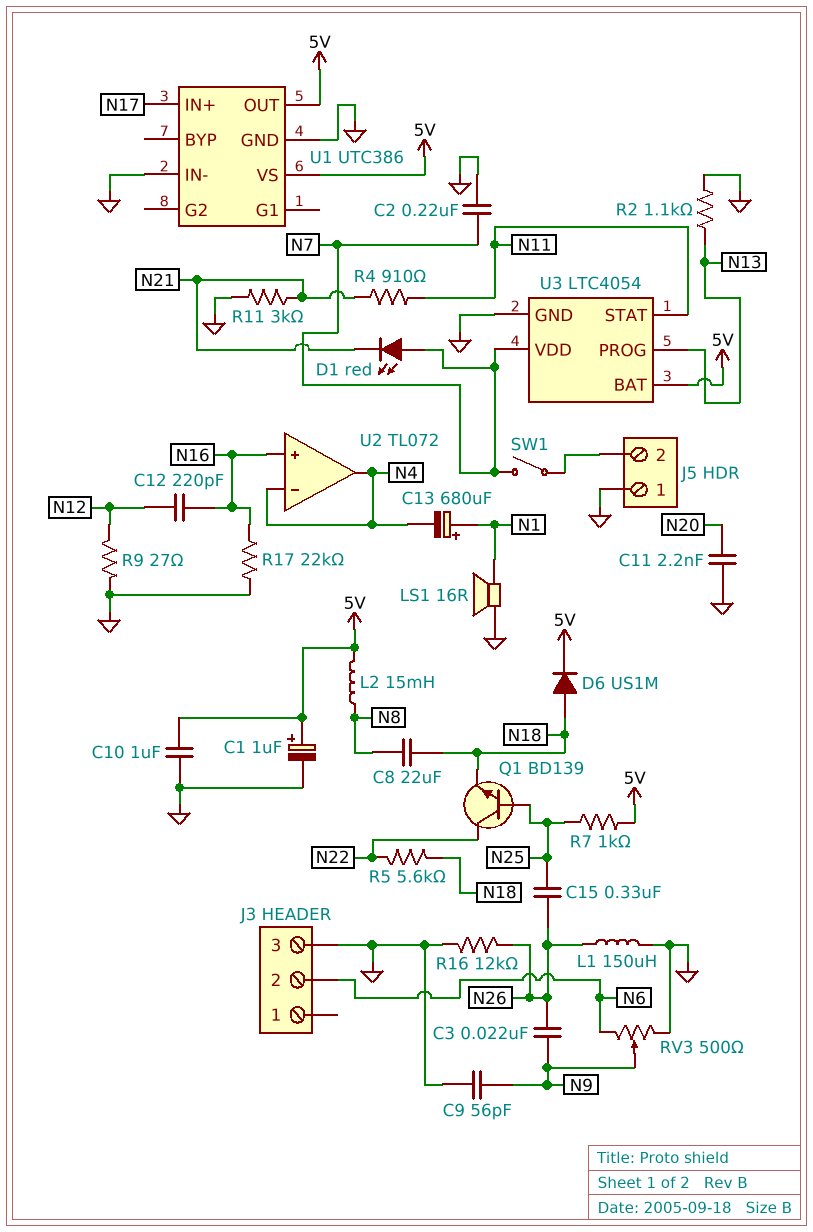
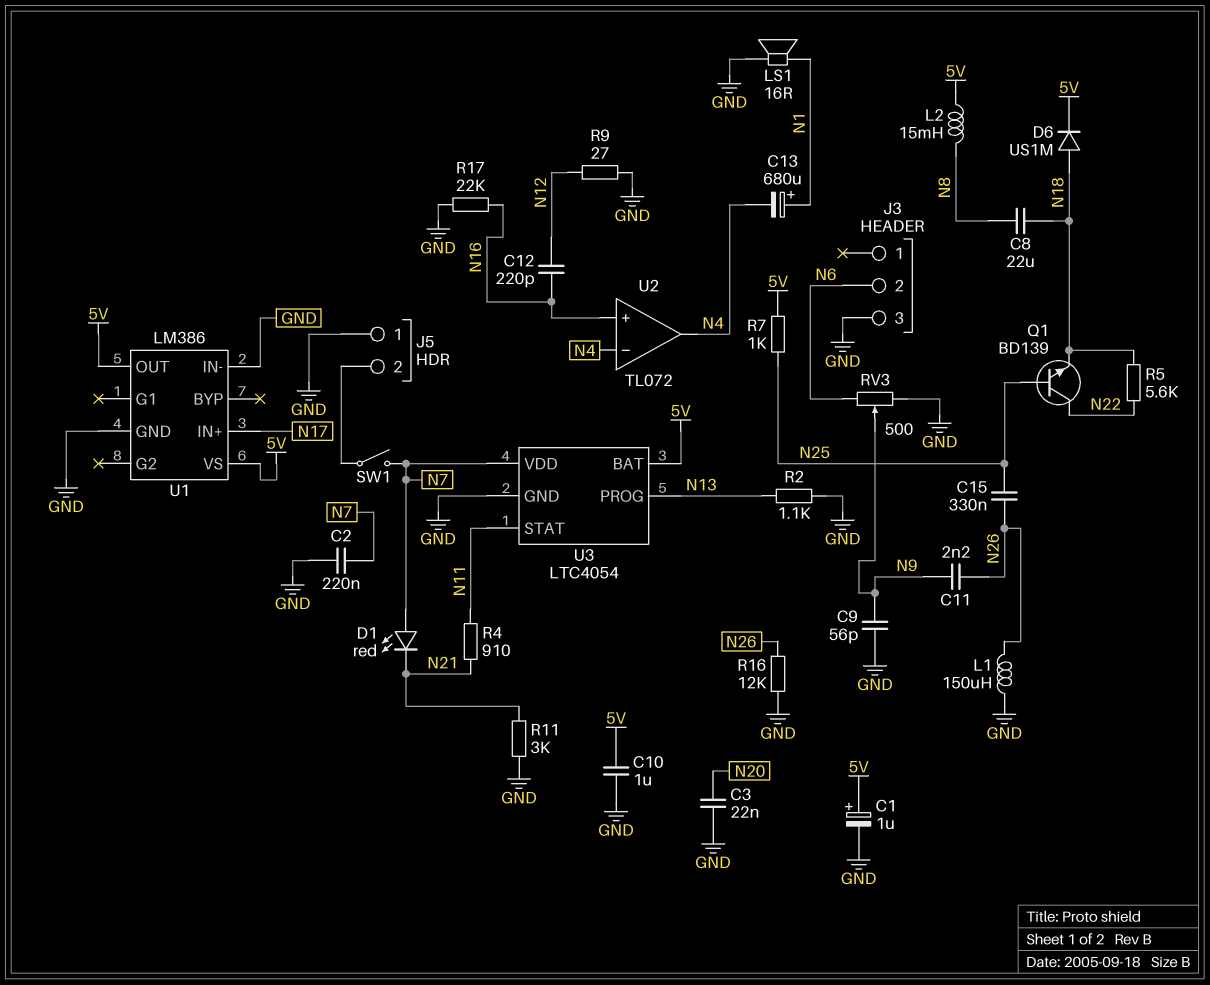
C3: 22nF (N9, N26) -> 22nF (GND, N20)
C11: 2.2nF (GND, N20) -> 2.2nF (N9, N26)
U1: UTC386 -> LM386

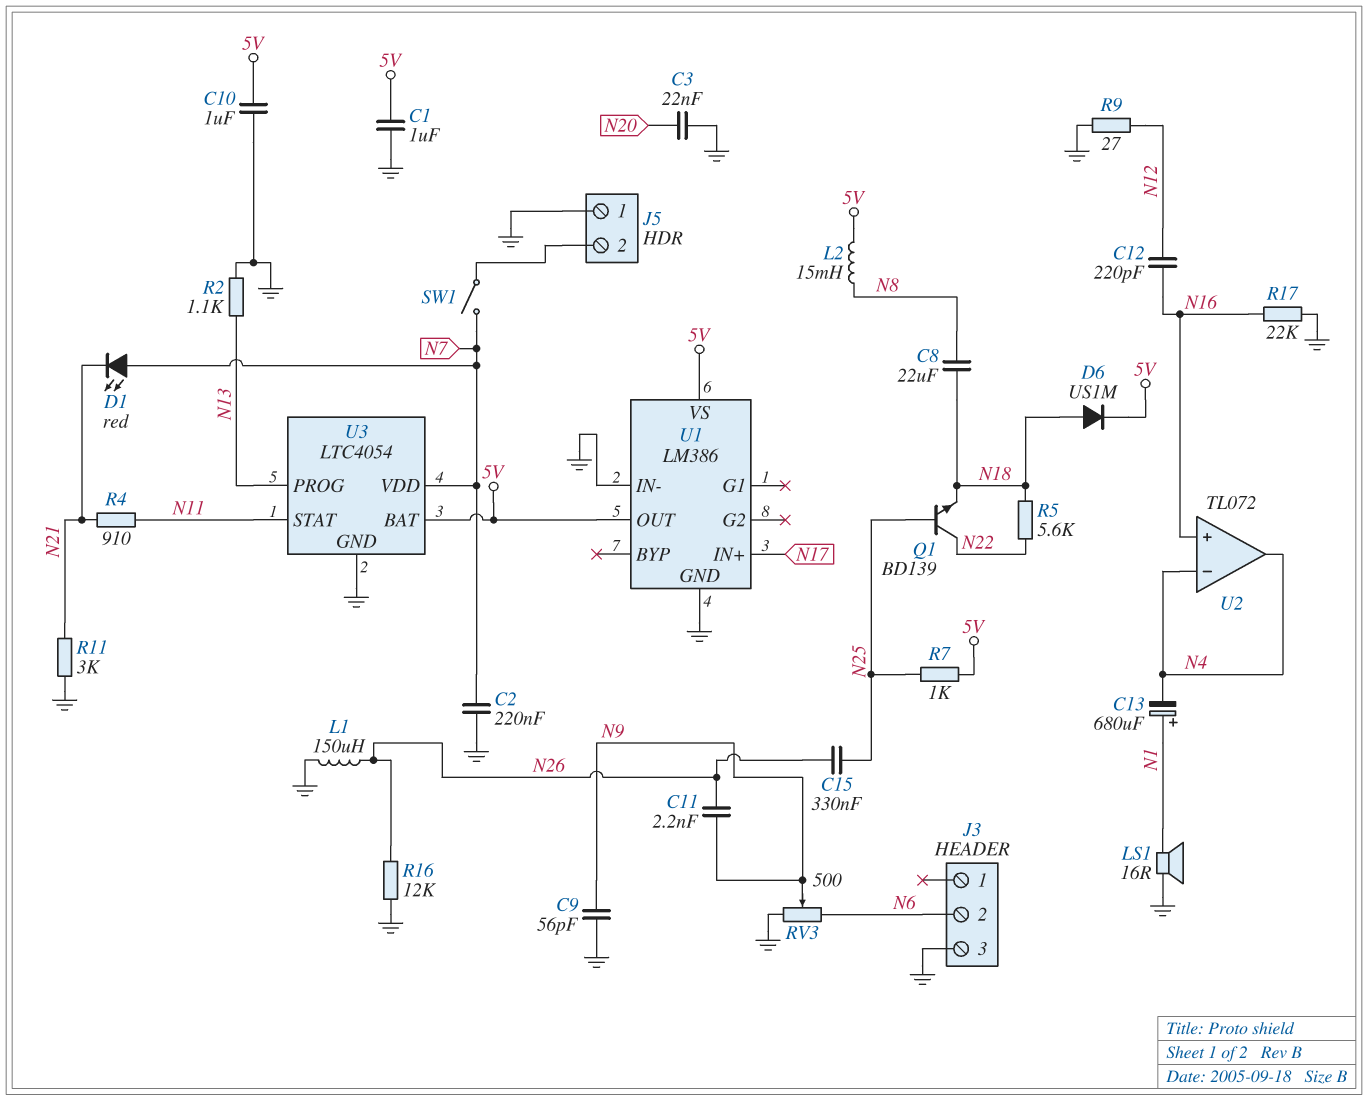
C1: 1uF (plus 5V, minus GND) -> 1uF (5V, GND)

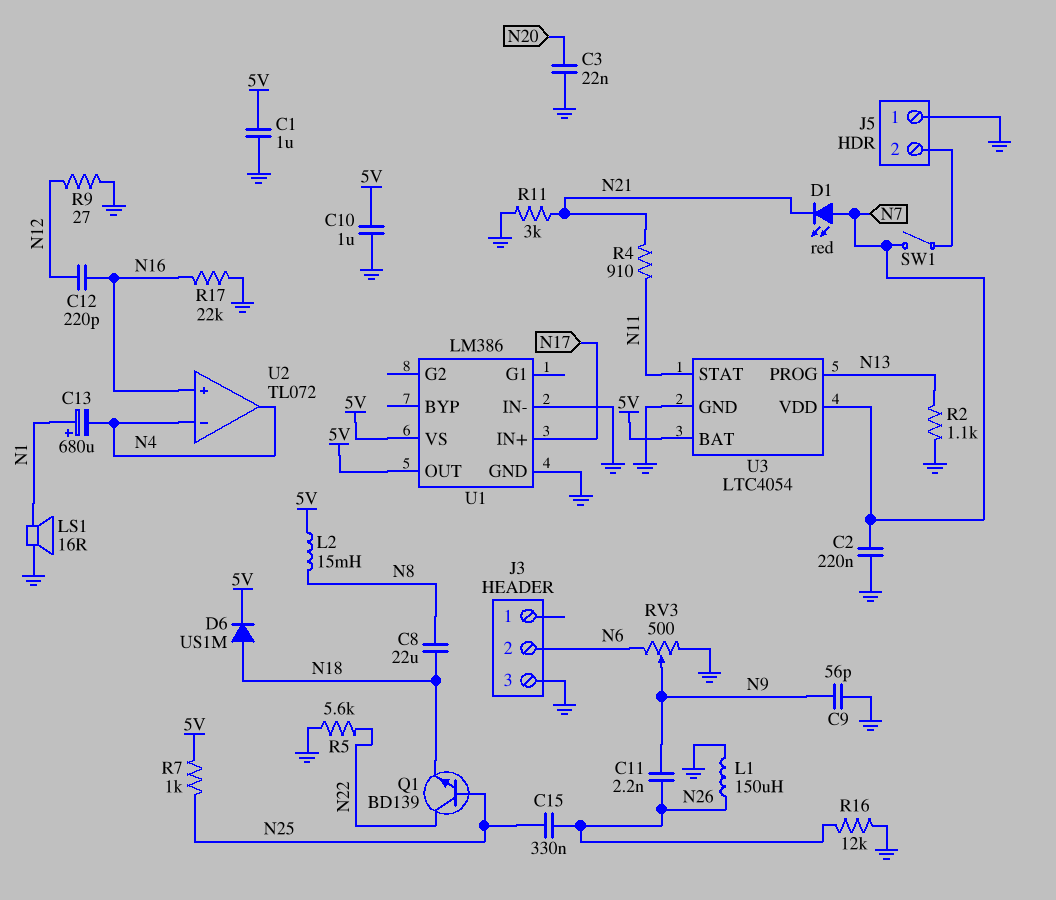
R5: 5.6k (N18, N22) -> 5.6k (GND, N22)

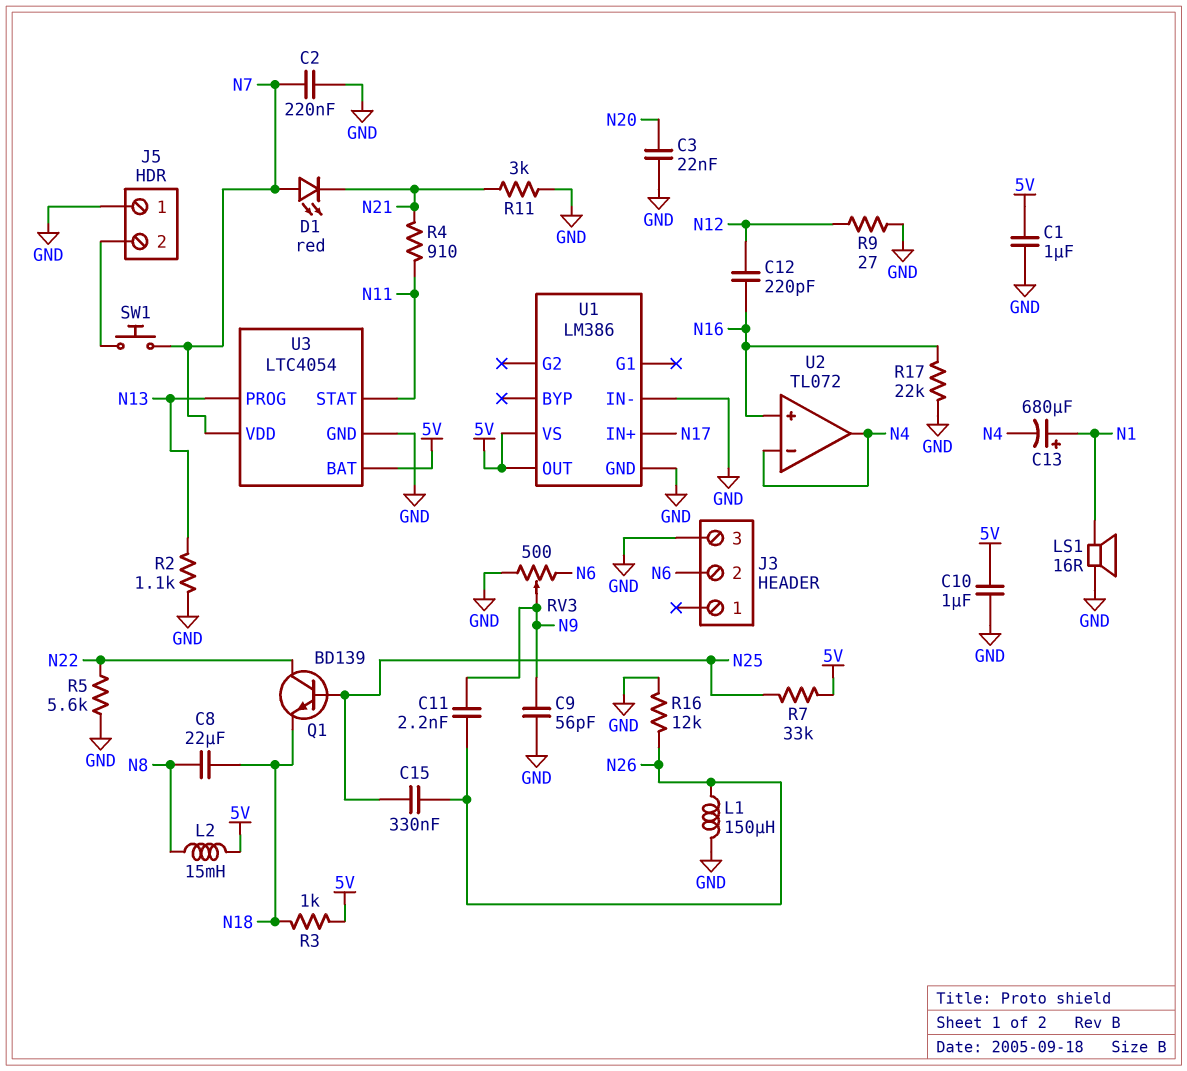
D6: diode US1M (A N18, K 5V) -> none
R3: none -> 1k (5V, N18)
R7: 1k (5V, N25) -> 33k (5V, N25)
SW1: switch (J5/2, N7) -> button (J5/2, N7)

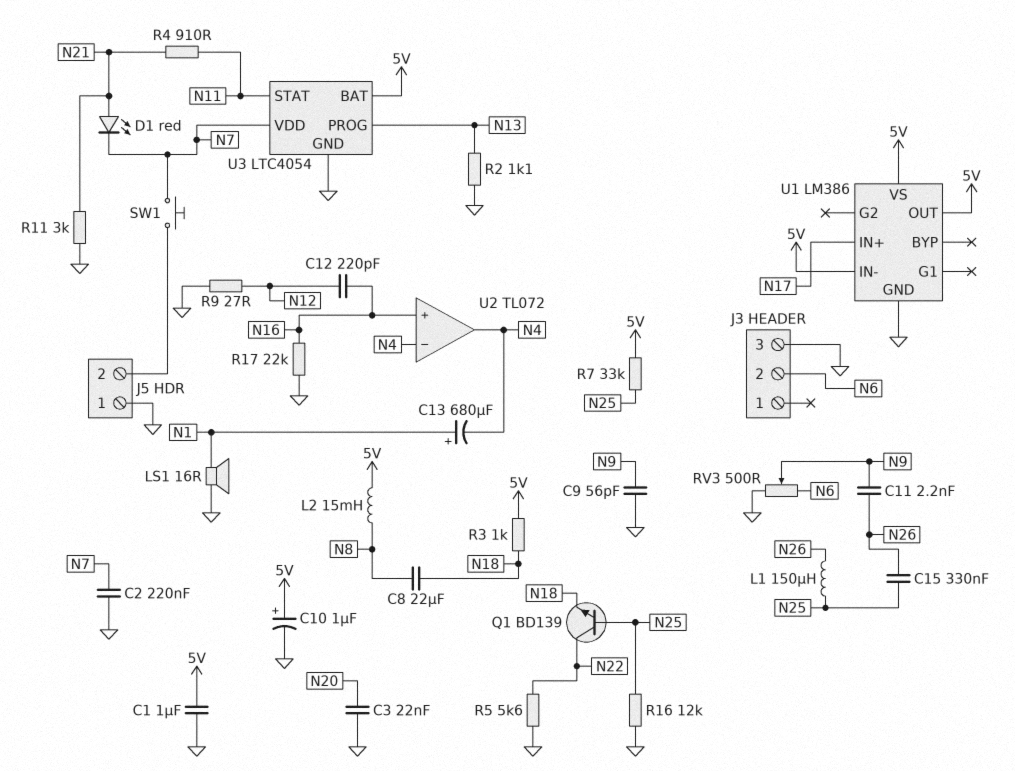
C10: 1uF (5V, GND) -> 1uF (plus 5V, minus GND)
D1: LED red (A N7, K N21) -> LED red (A N21, K N7)
L1: 150uH (GND, N26) -> 150uH (N25, N26)
R16: 12k (GND, N26) -> 12k (GND, N25)
U1 pin IN-: GND -> 5V

